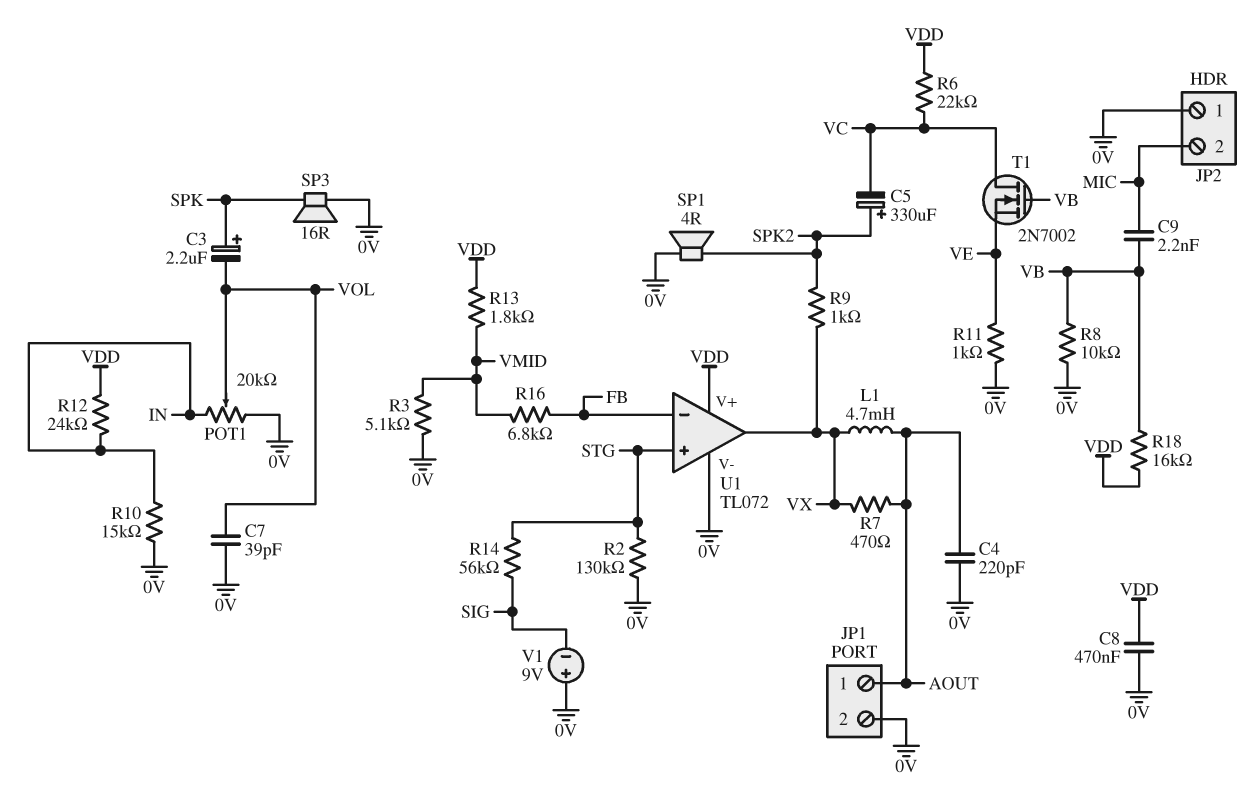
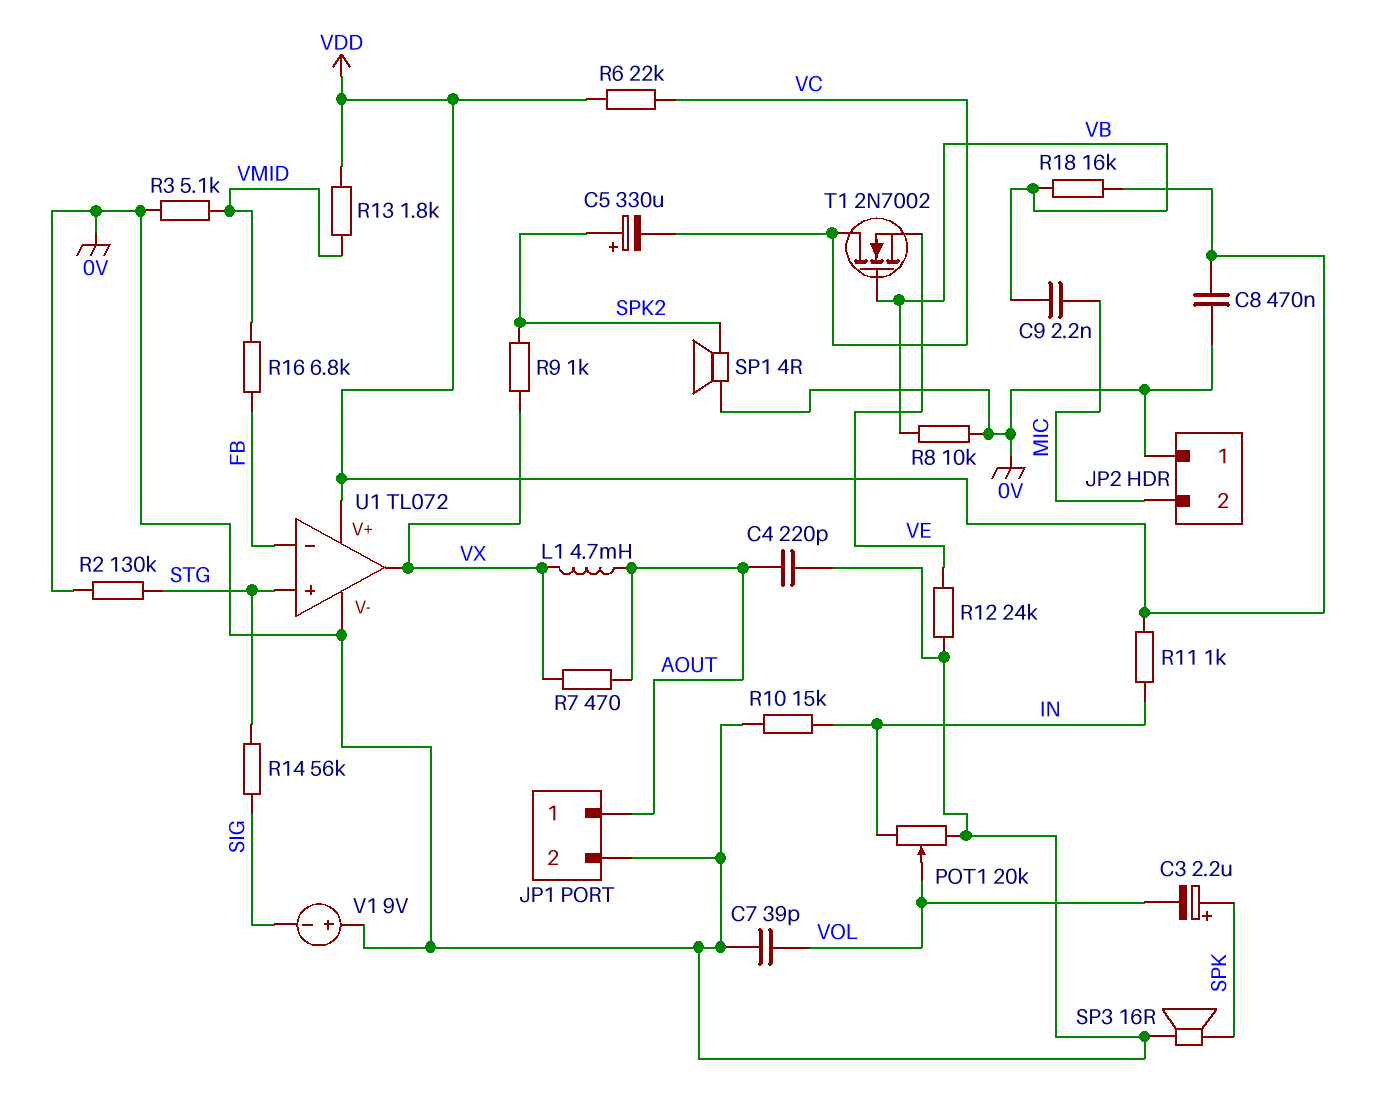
R11: 1k (0V, VE) -> 1k (IN, VDD)
R12: 24k (IN, VDD) -> 24k (0V, VE)

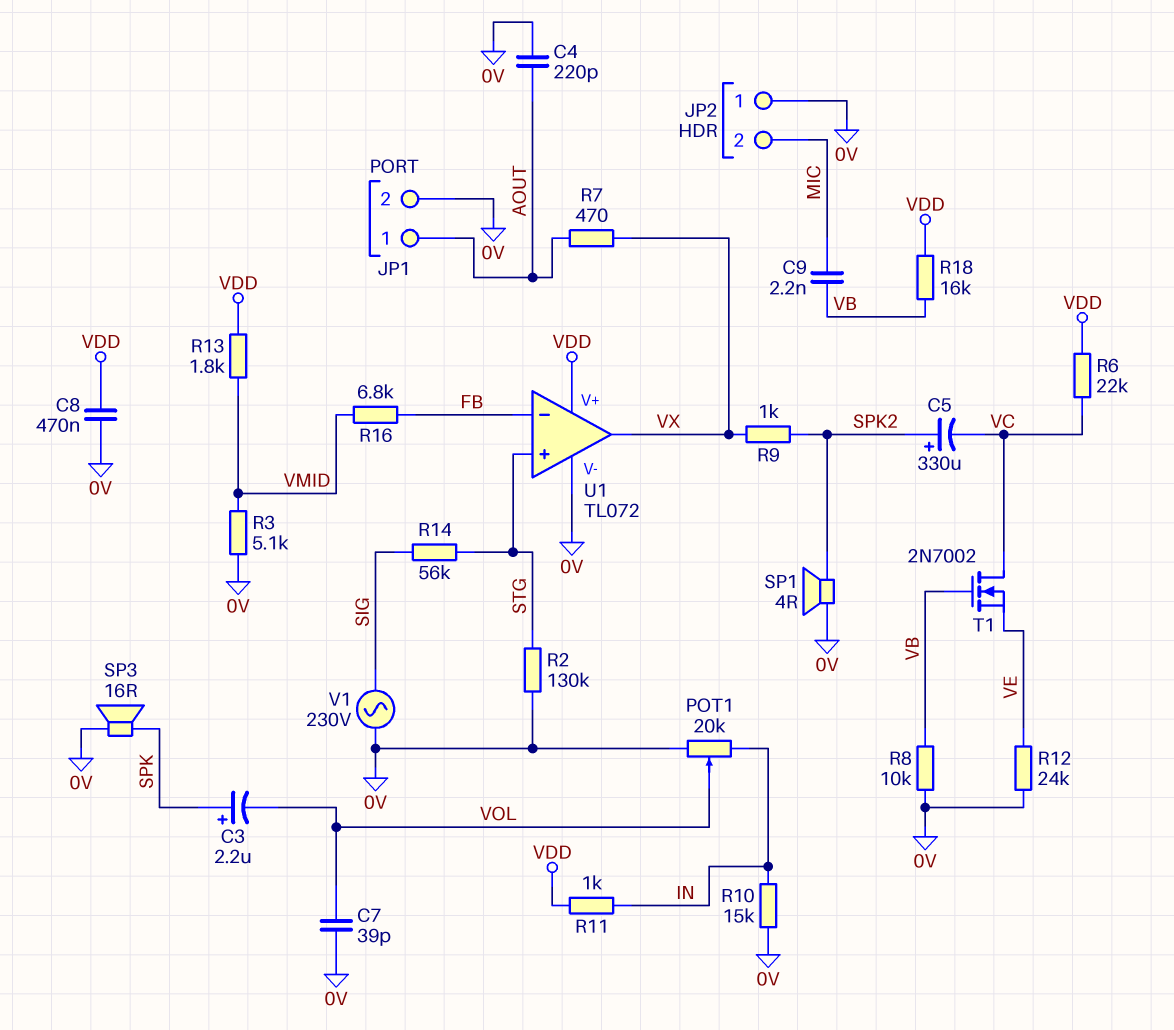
L1: 4.7mH (AOUT, VX) -> none
V1: 9V (plus 0V, minus SIG) -> AC 230V (0V, SIG)

